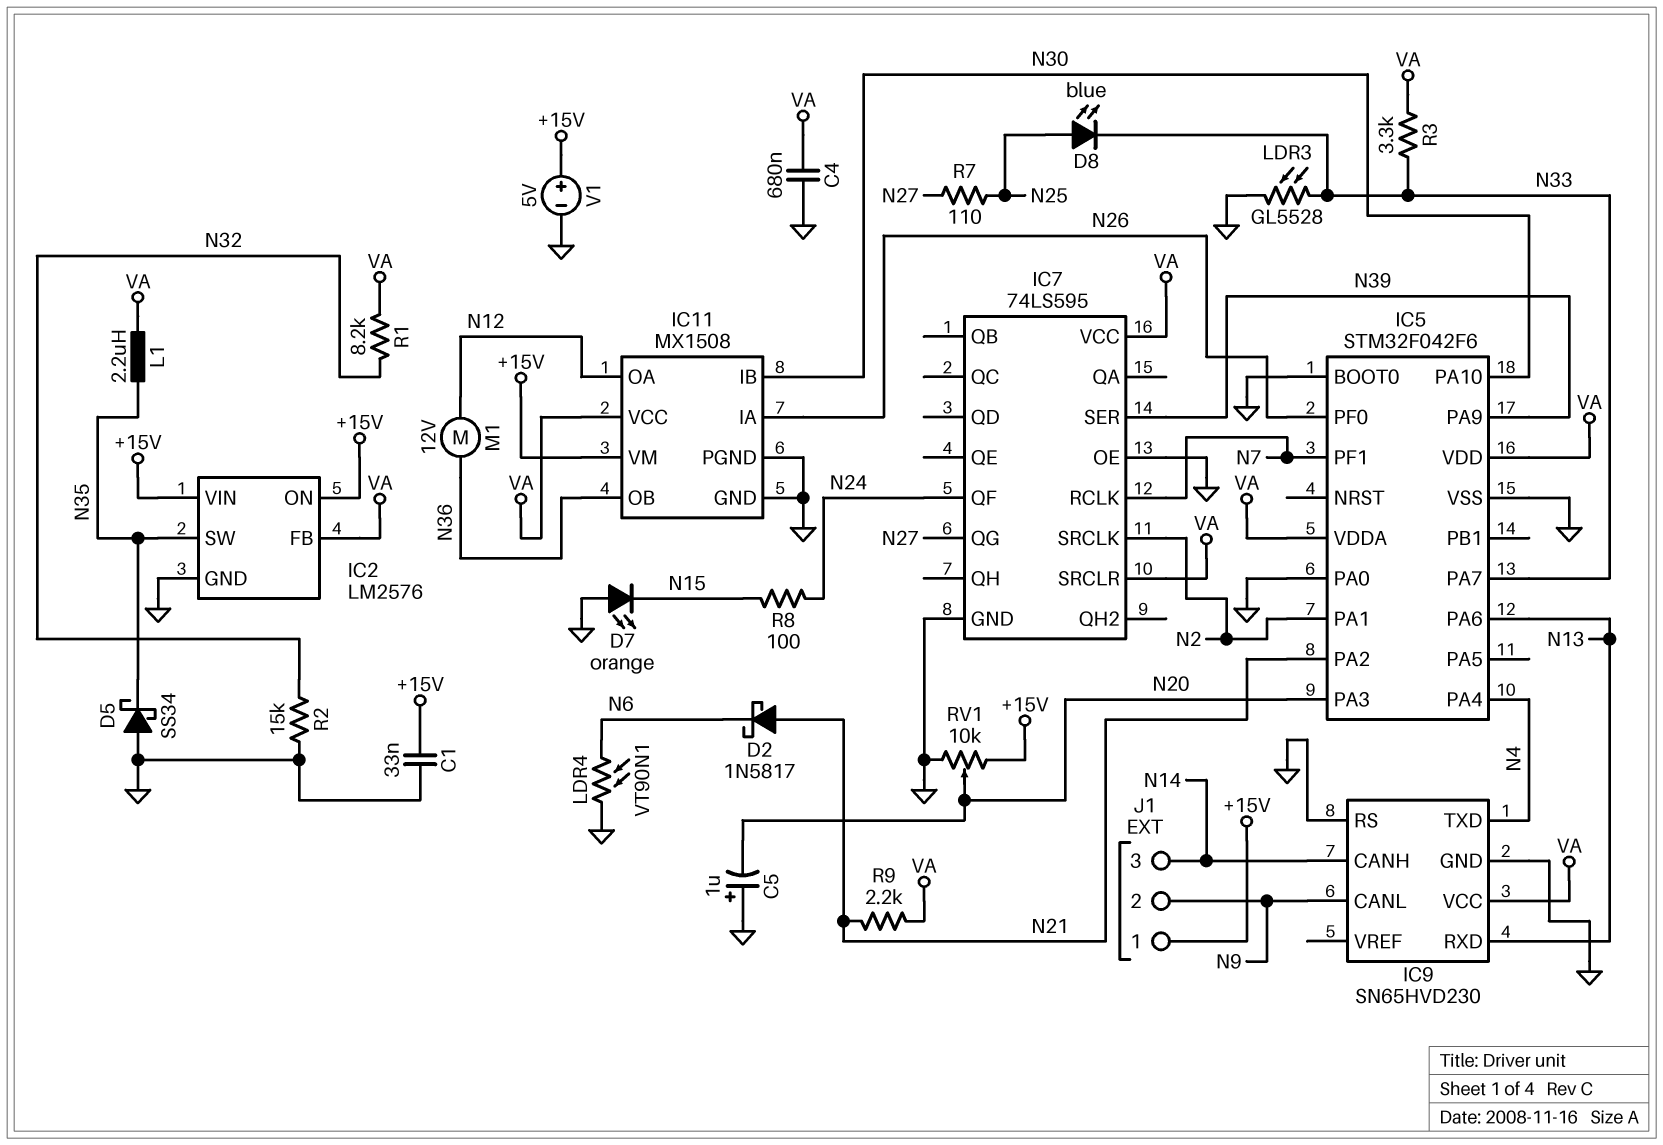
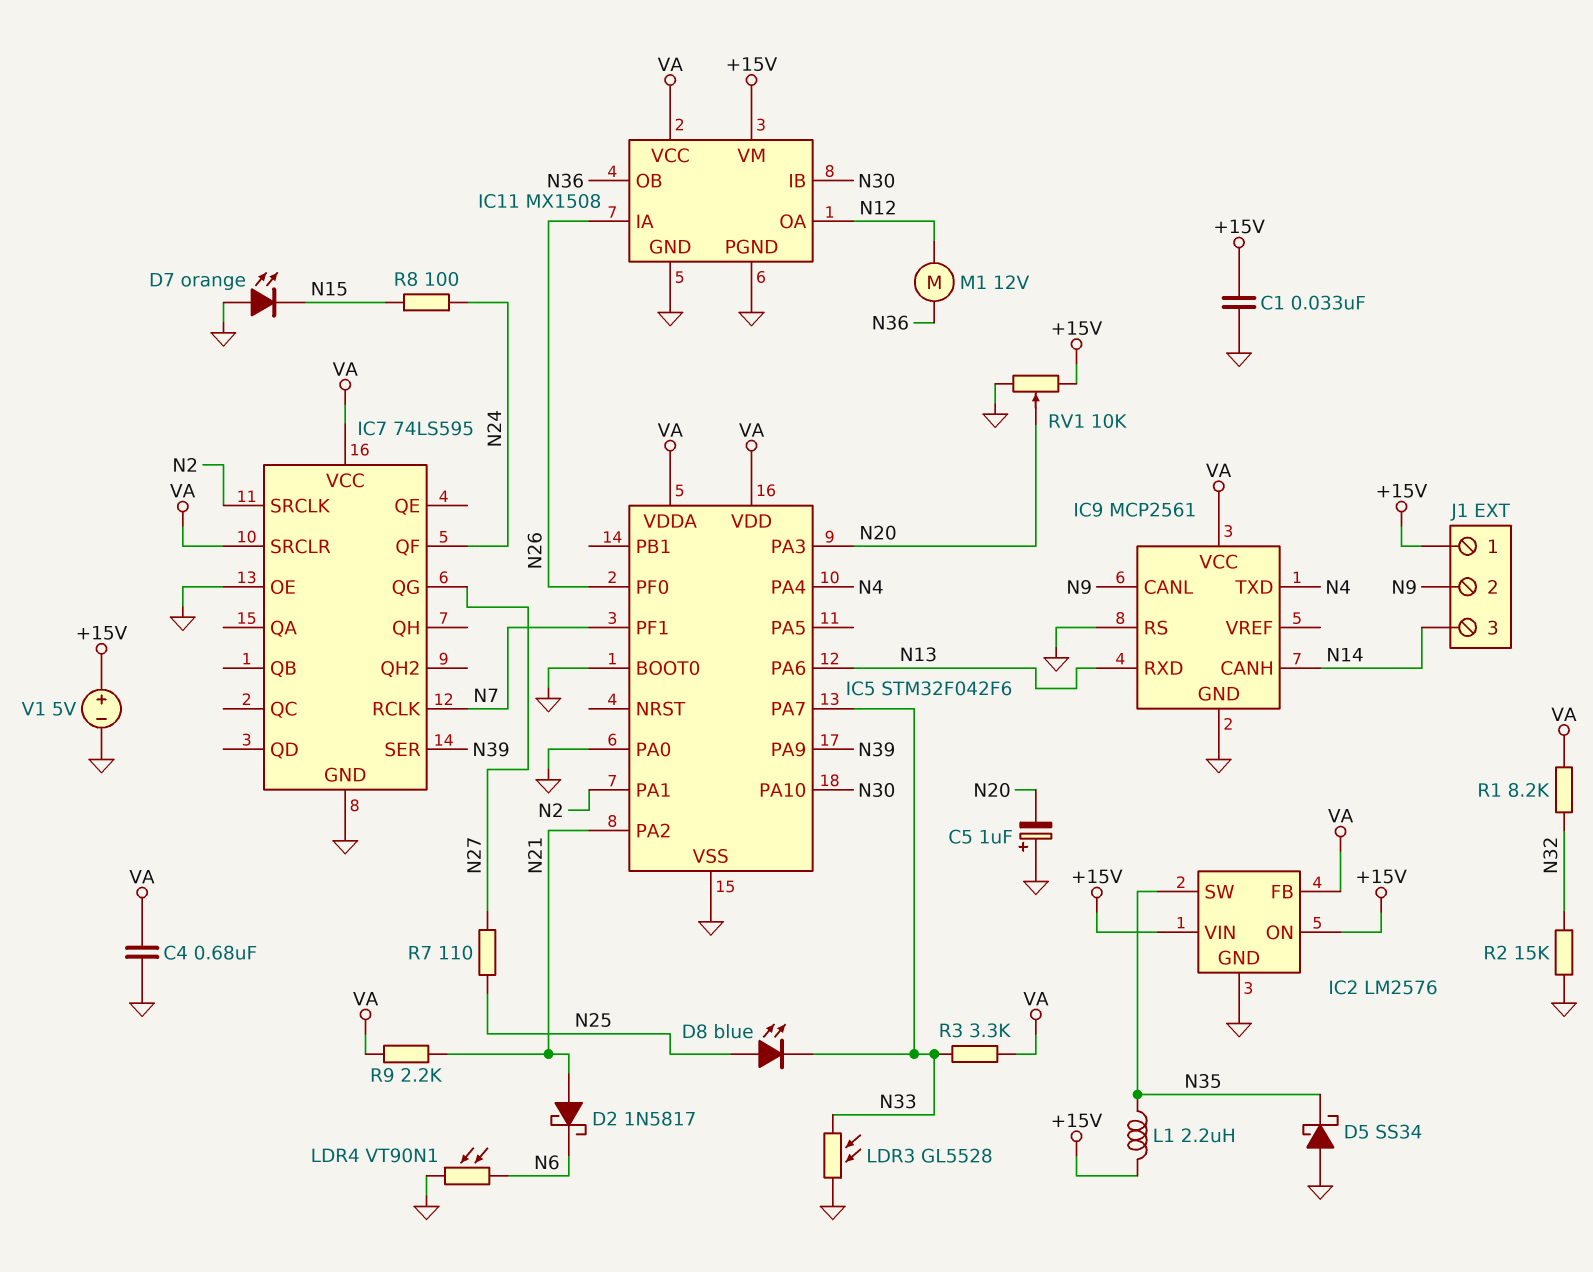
IC9: SN65HVD230 -> MCP2561
L1: 2.2uH (N35, VA) -> 2.2uH (+15V, N35)

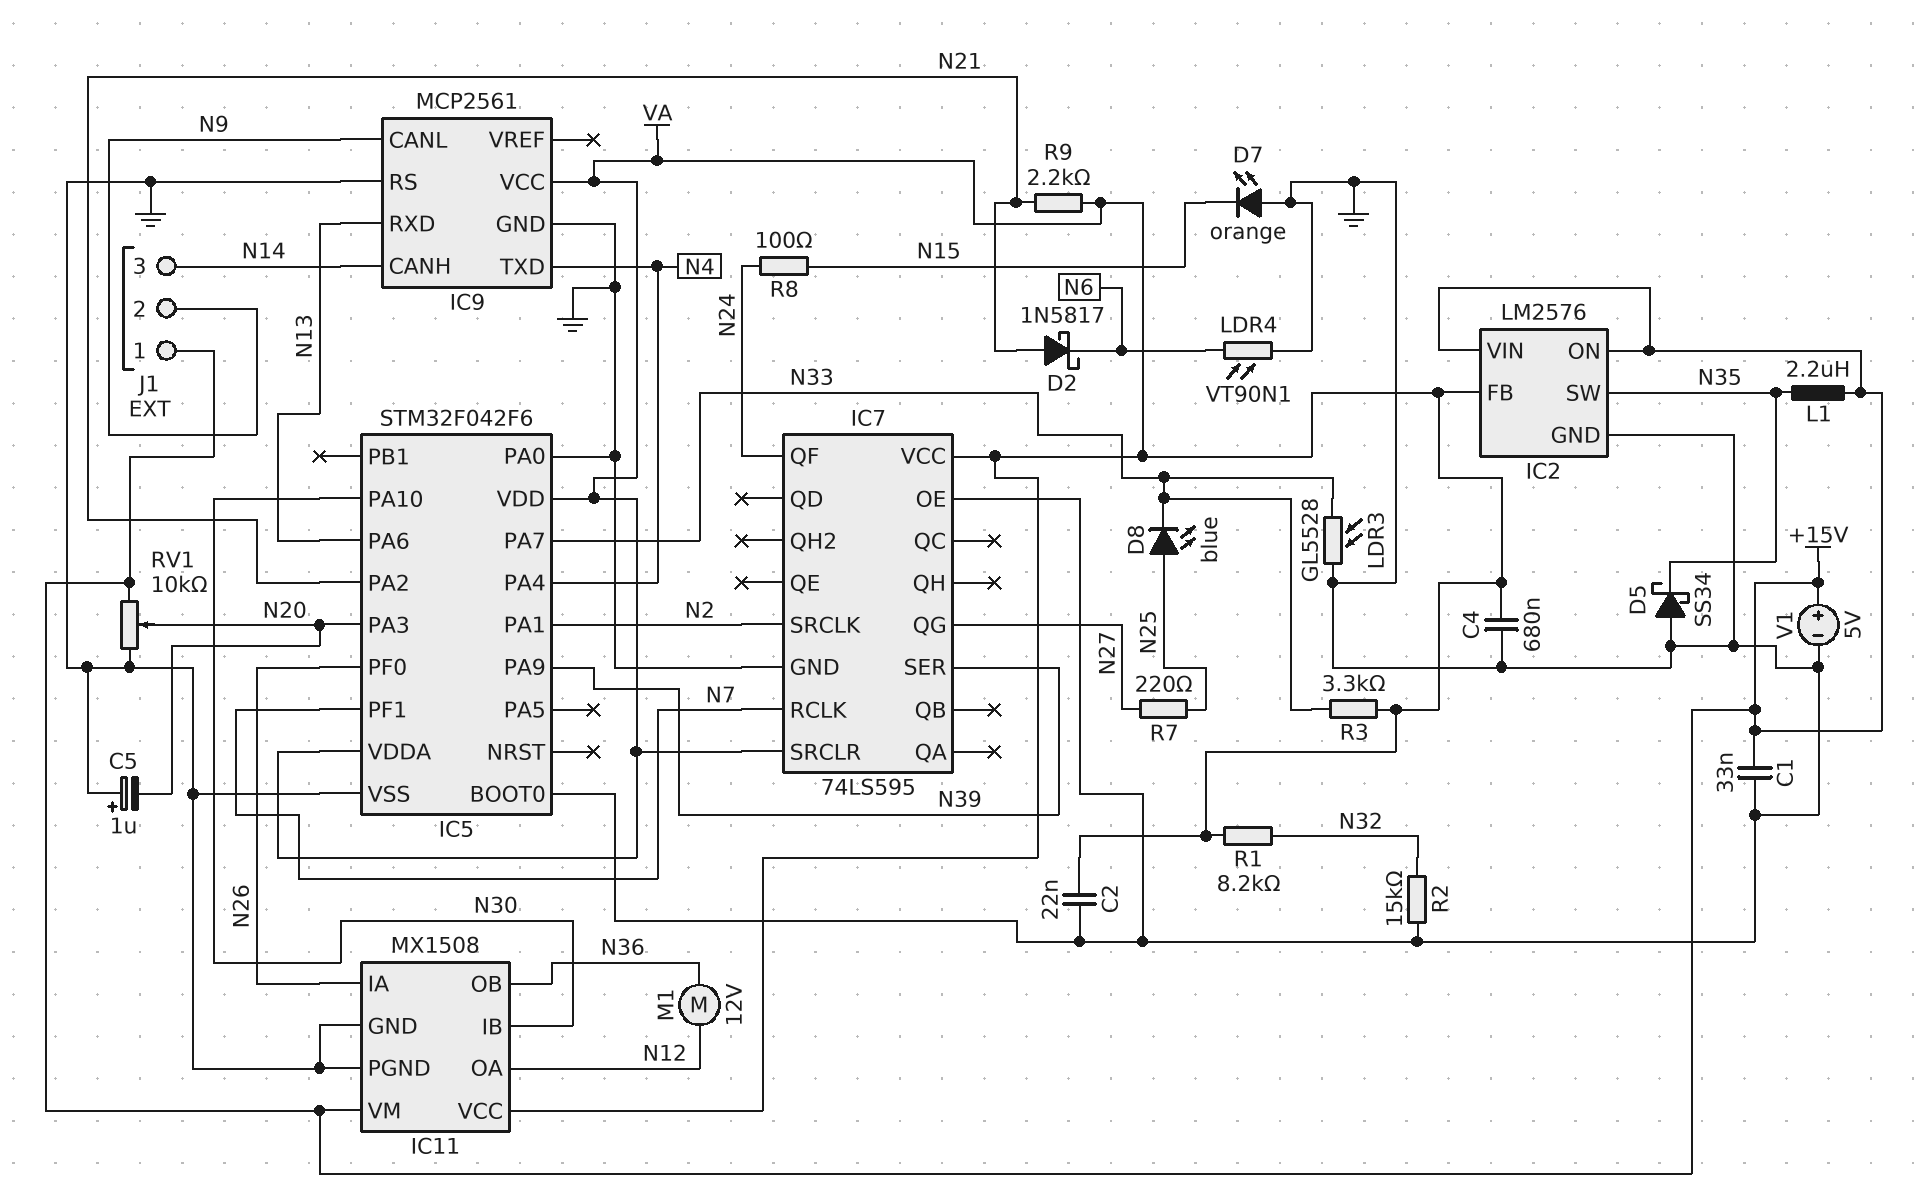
C2: none -> 22nF (GND, VA)
R7: 110 (N25, N27) -> 220 (N25, N27)

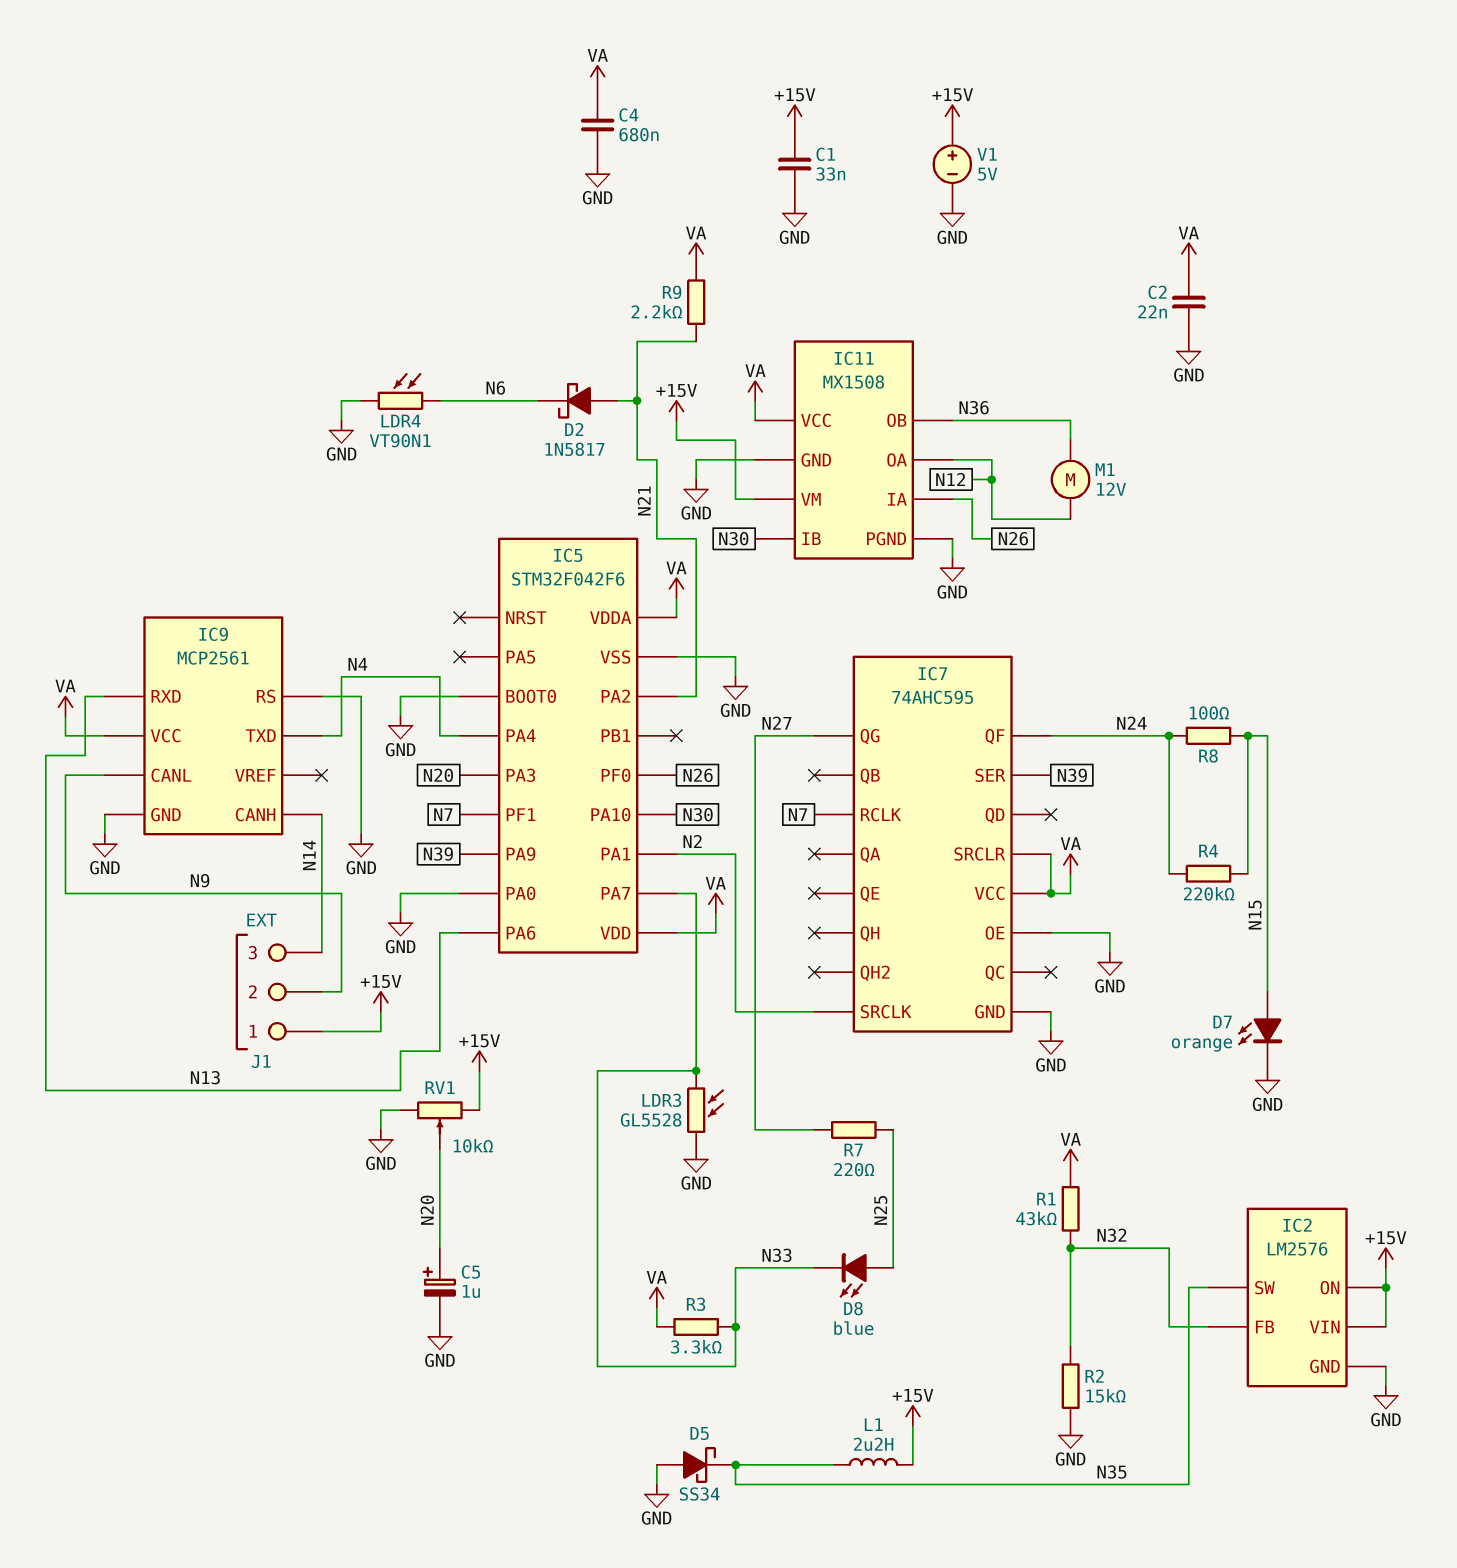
C5: 1uF (plus GND, minus N20) -> 1uF (plus N20, minus GND)
D7: LED orange (A GND, K N15) -> LED orange (A N15, K GND)
IC2 pin FB: VA -> N32
IC7: 74LS595 -> 74AHC595
R1: 8.2k (N32, VA) -> 43k (N32, VA)
R4: none -> 220k (N15, N24)

